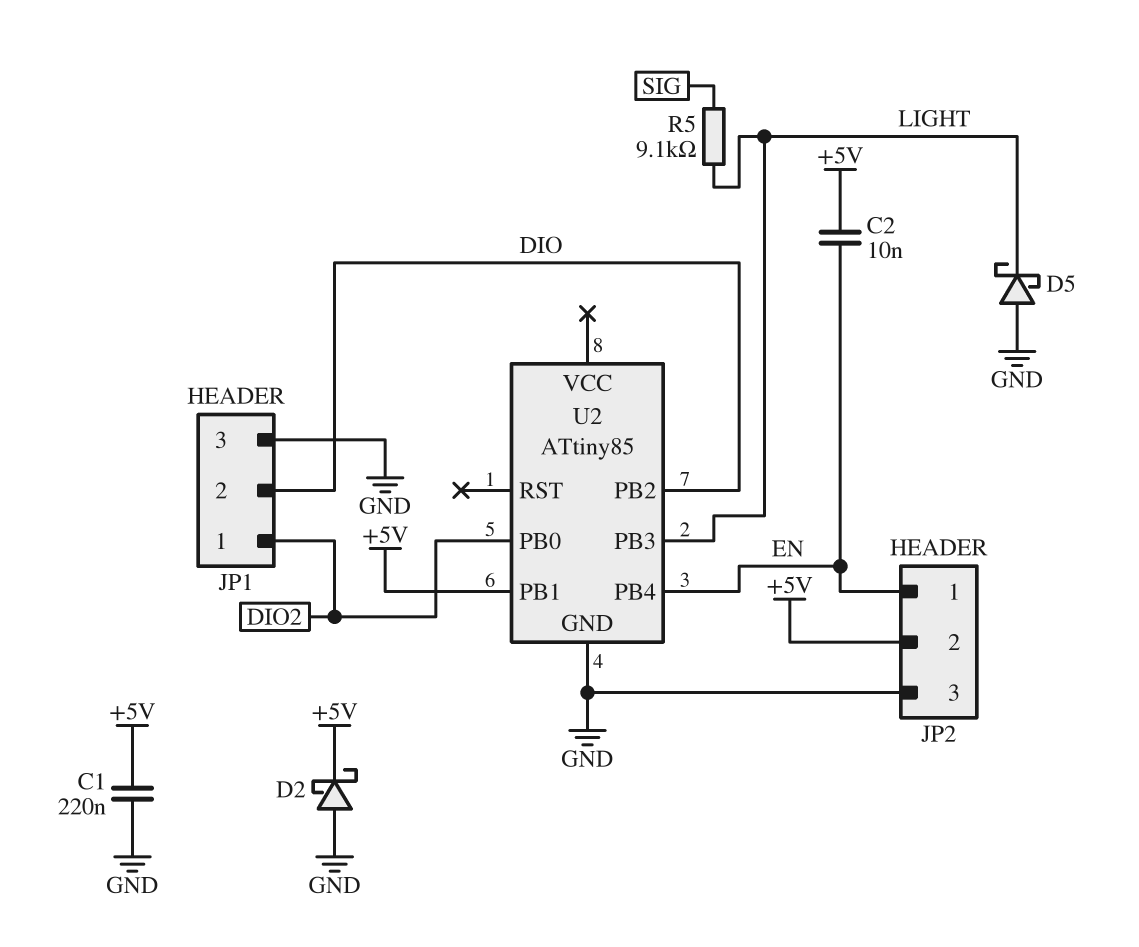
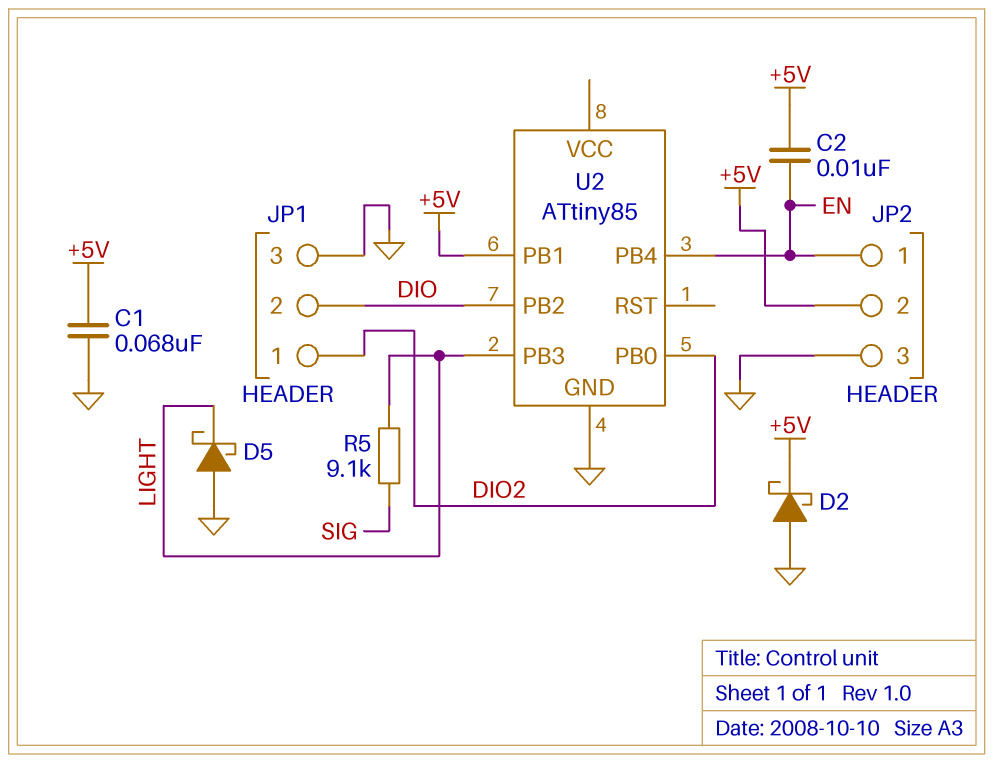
C1: 220nF (+5V, GND) -> 68nF (+5V, GND)

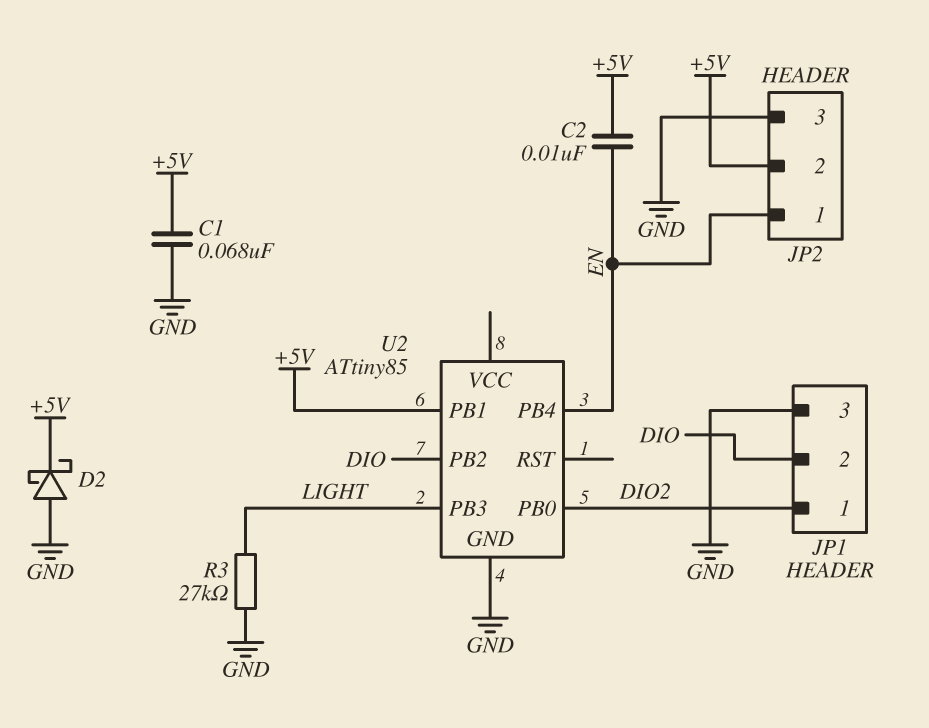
D5: schottky (A GND, K LIGHT) -> none
R3: none -> 27k (GND, LIGHT)
R5: 9.1k (LIGHT, SIG) -> none

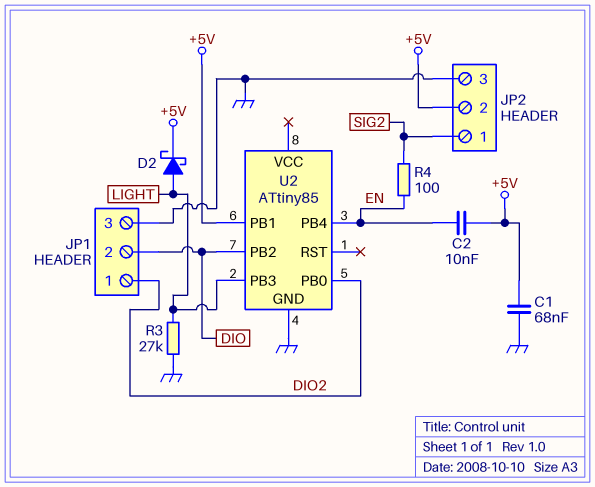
D2: schottky (A GND, K +5V) -> schottky (A LIGHT, K +5V)
JP2 pin 1: EN -> SIG2
R4: none -> 100 (EN, SIG2)

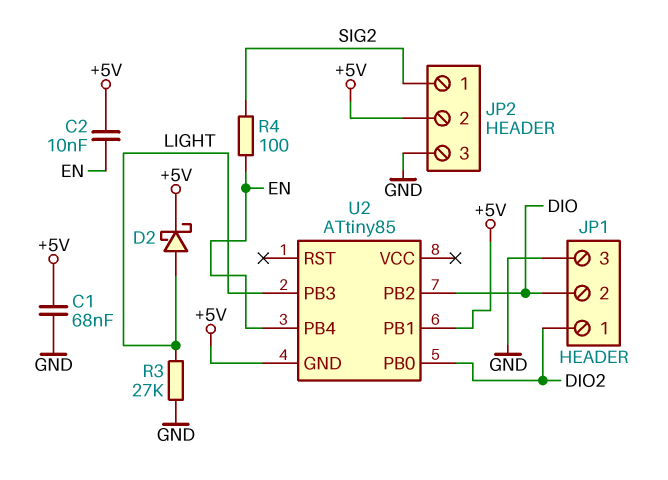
U2 pin GND: GND -> +5V

